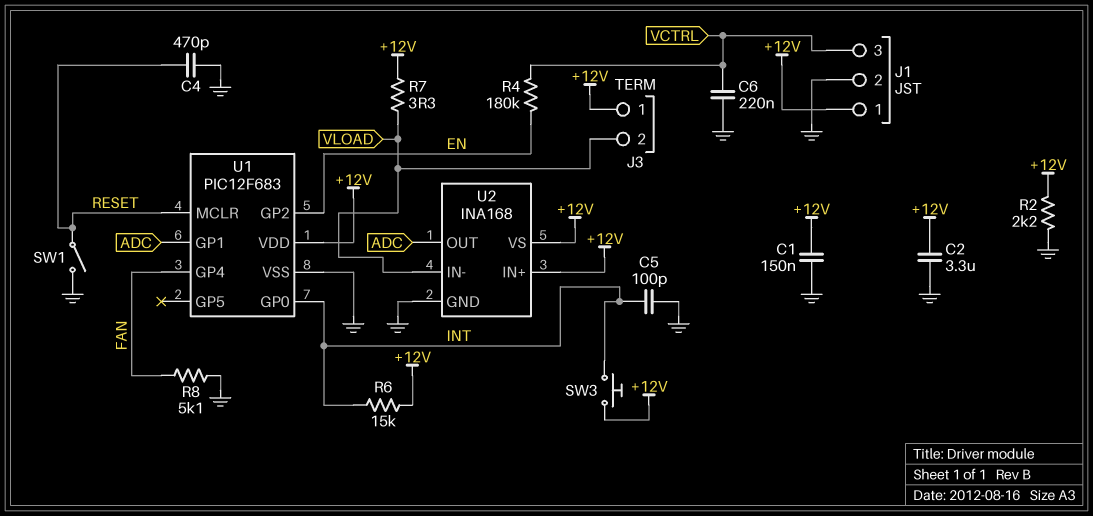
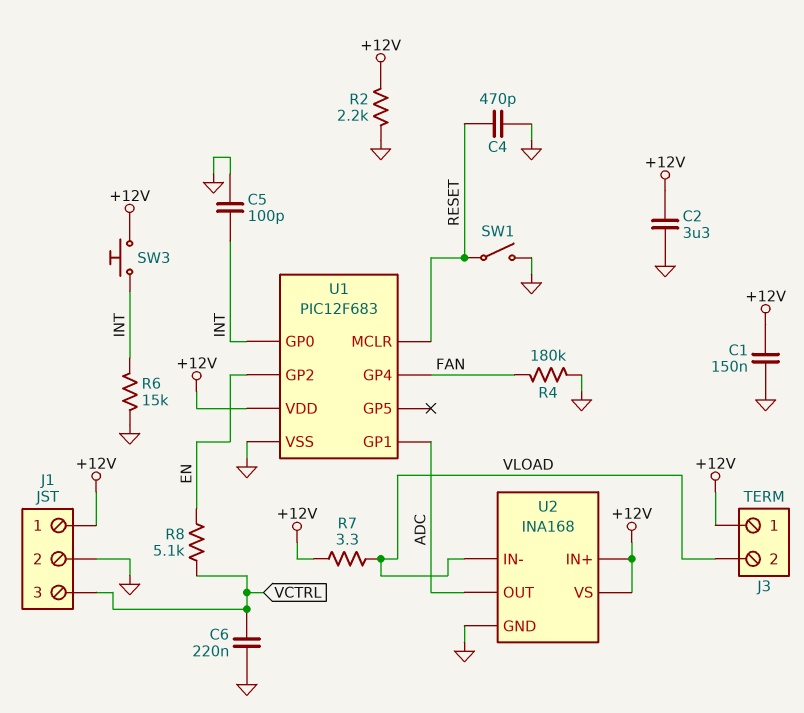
R4: 180k (EN, VCTRL) -> 180k (FAN, GND)
R6: 15k (+12V, INT) -> 15k (GND, INT)
R8: 5.1k (FAN, GND) -> 5.1k (EN, VCTRL)

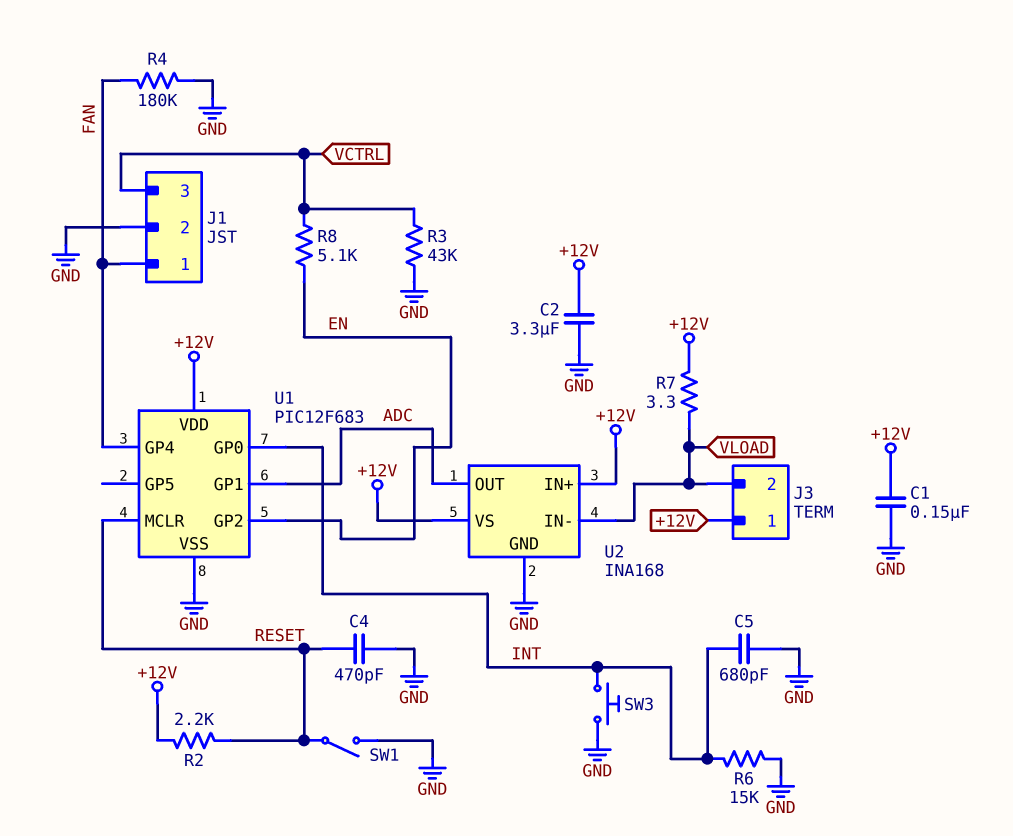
C5: 100pF (GND, INT) -> 680pF (GND, INT)
C6: 220nF (GND, VCTRL) -> none
J1 pin 1: +12V -> FAN
R2: 2.2k (+12V, GND) -> 2.2k (+12V, RESET)
R3: none -> 43k (GND, VCTRL)
SW3: button (+12V, INT) -> button (GND, INT)

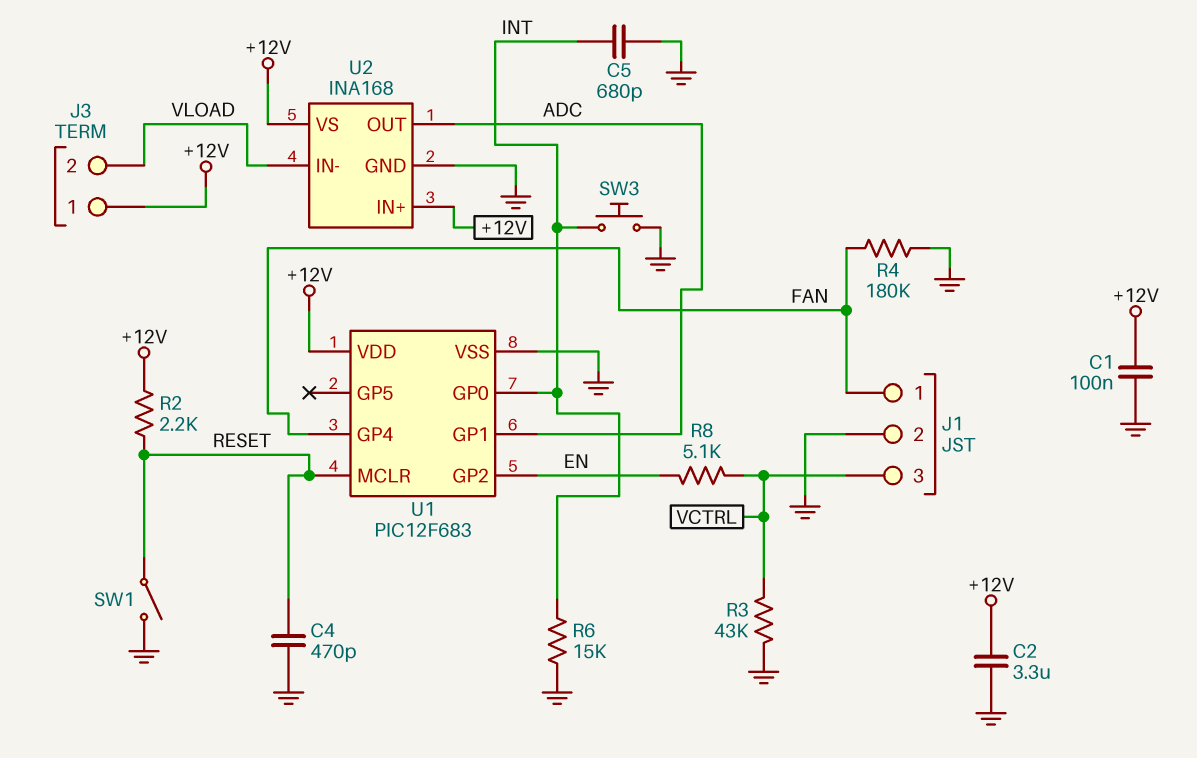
C1: 150nF (+12V, GND) -> 100nF (+12V, GND)
R7: 3.3 (+12V, VLOAD) -> none

